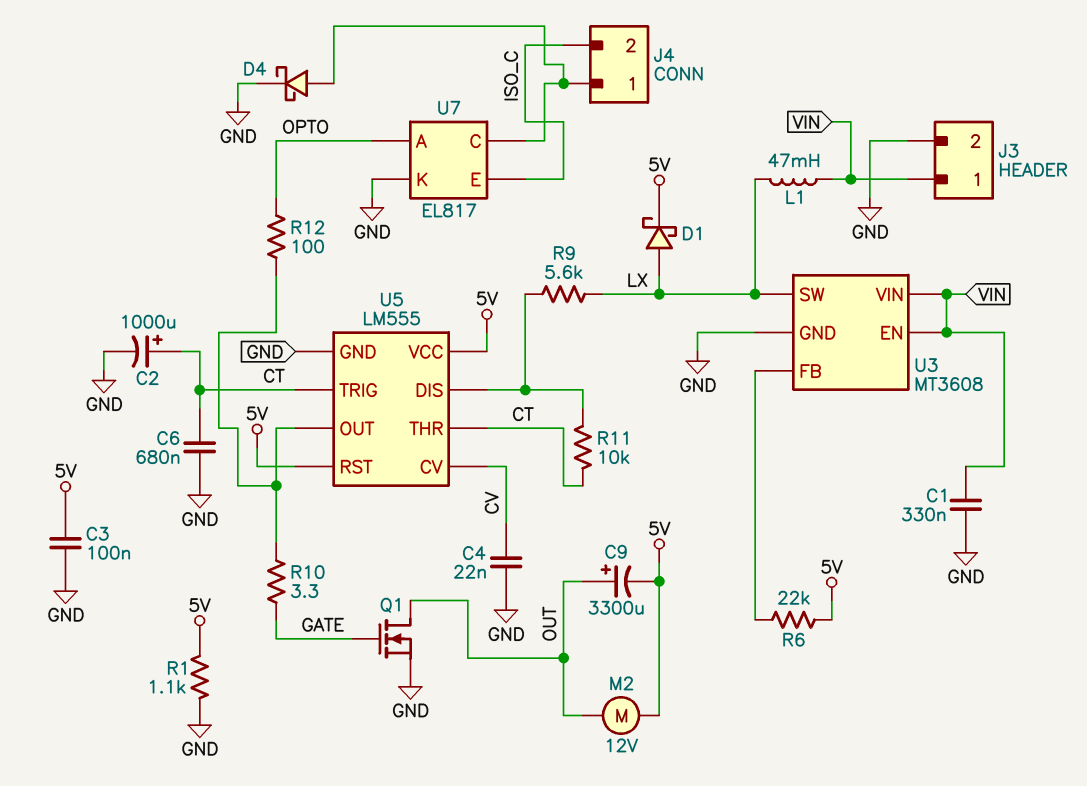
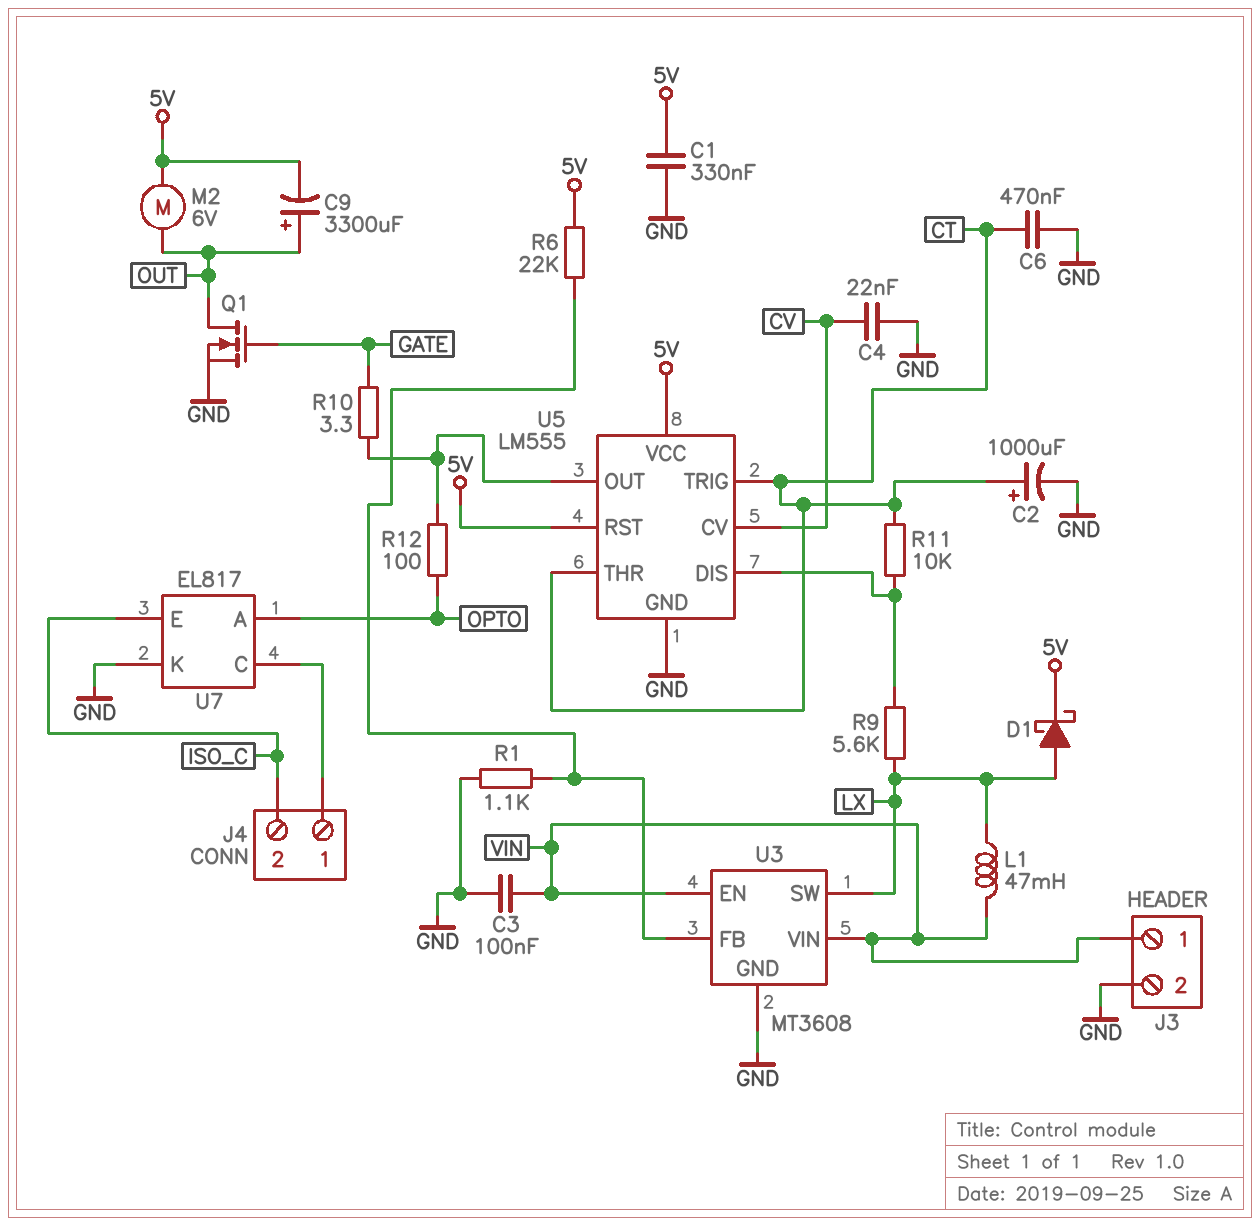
C1: 330nF (GND, VIN) -> 330nF (5V, GND)
C3: 100nF (5V, GND) -> 100nF (GND, VIN)
C6: 680nF (CT, GND) -> 470nF (CT, GND)
D4: schottky (A J4/1, K GND) -> none
M2: motor 12V (5V, OUT) -> motor 6V (5V, OUT)
R1: 1.1k (5V, GND) -> 1.1k (GND, U3/FB)

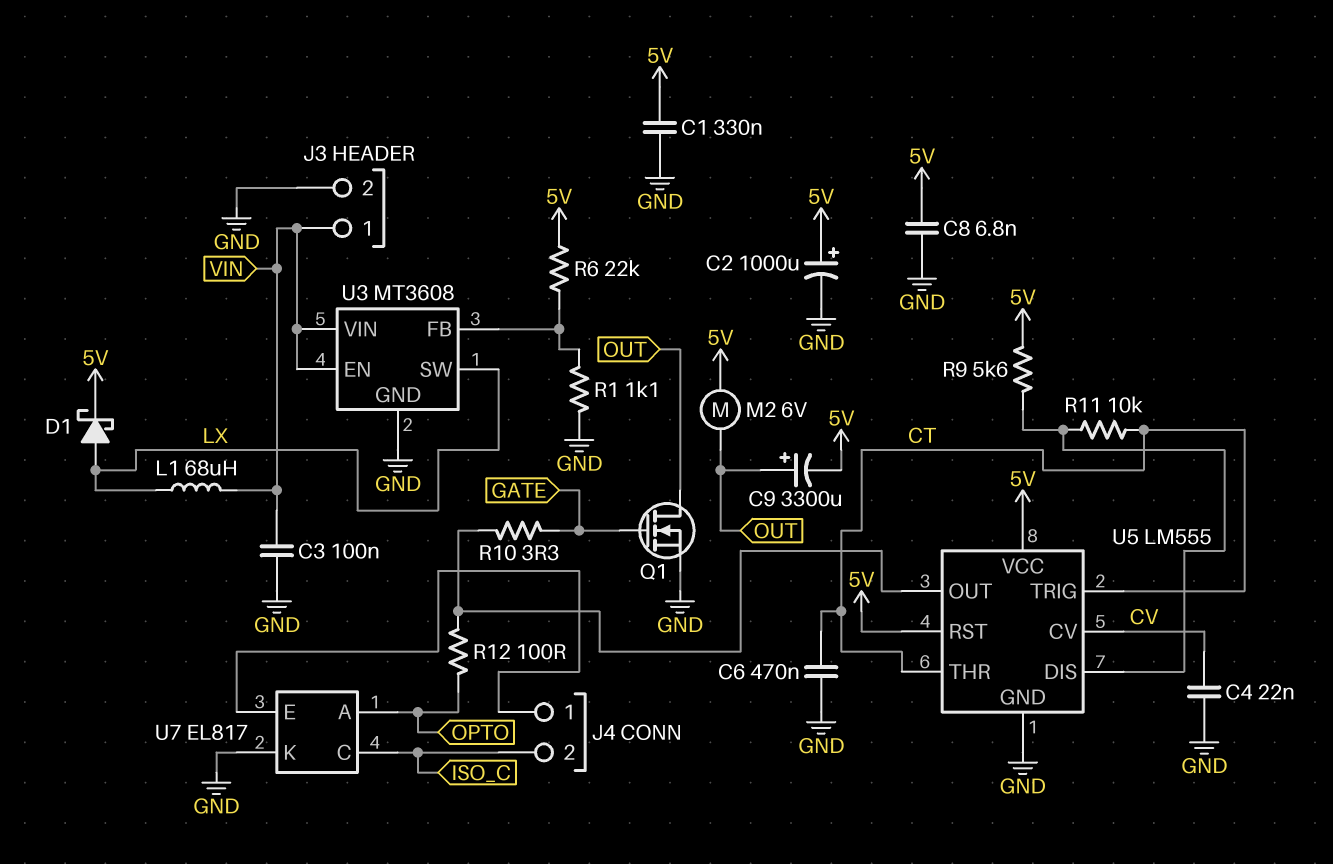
C2: 1000uF (plus CT, minus GND) -> 1000uF (plus 5V, minus GND)
C8: none -> 6.8nF (5V, GND)
L1: 47mH (LX, VIN) -> 68uH (LX, VIN)
R9: 5.6k (LX, U5/DIS) -> 5.6k (5V, U5/DIS)
U7 pin C: J4/1 -> ISO_C
U7 pin E: ISO_C -> J4/1

